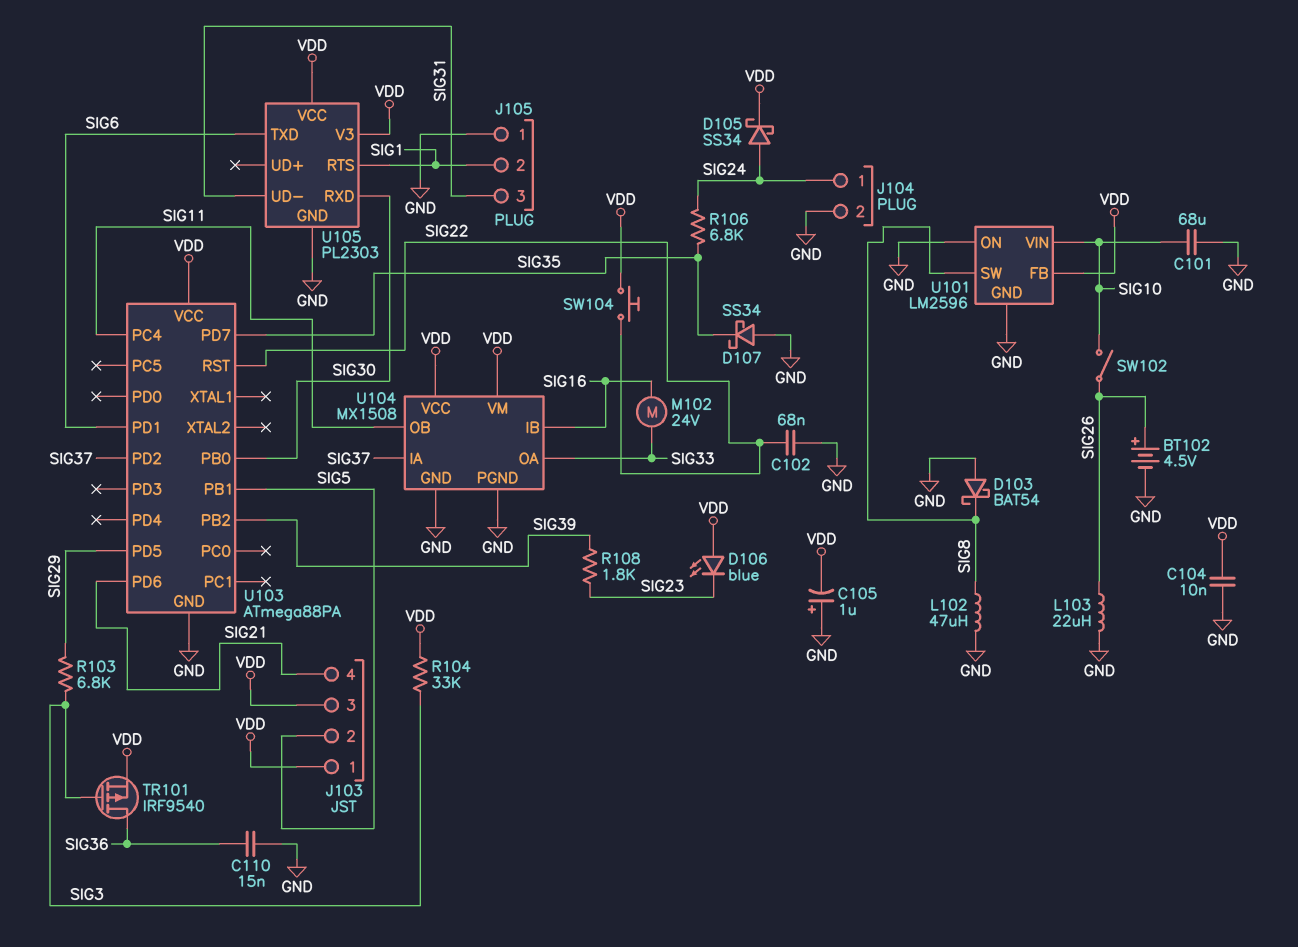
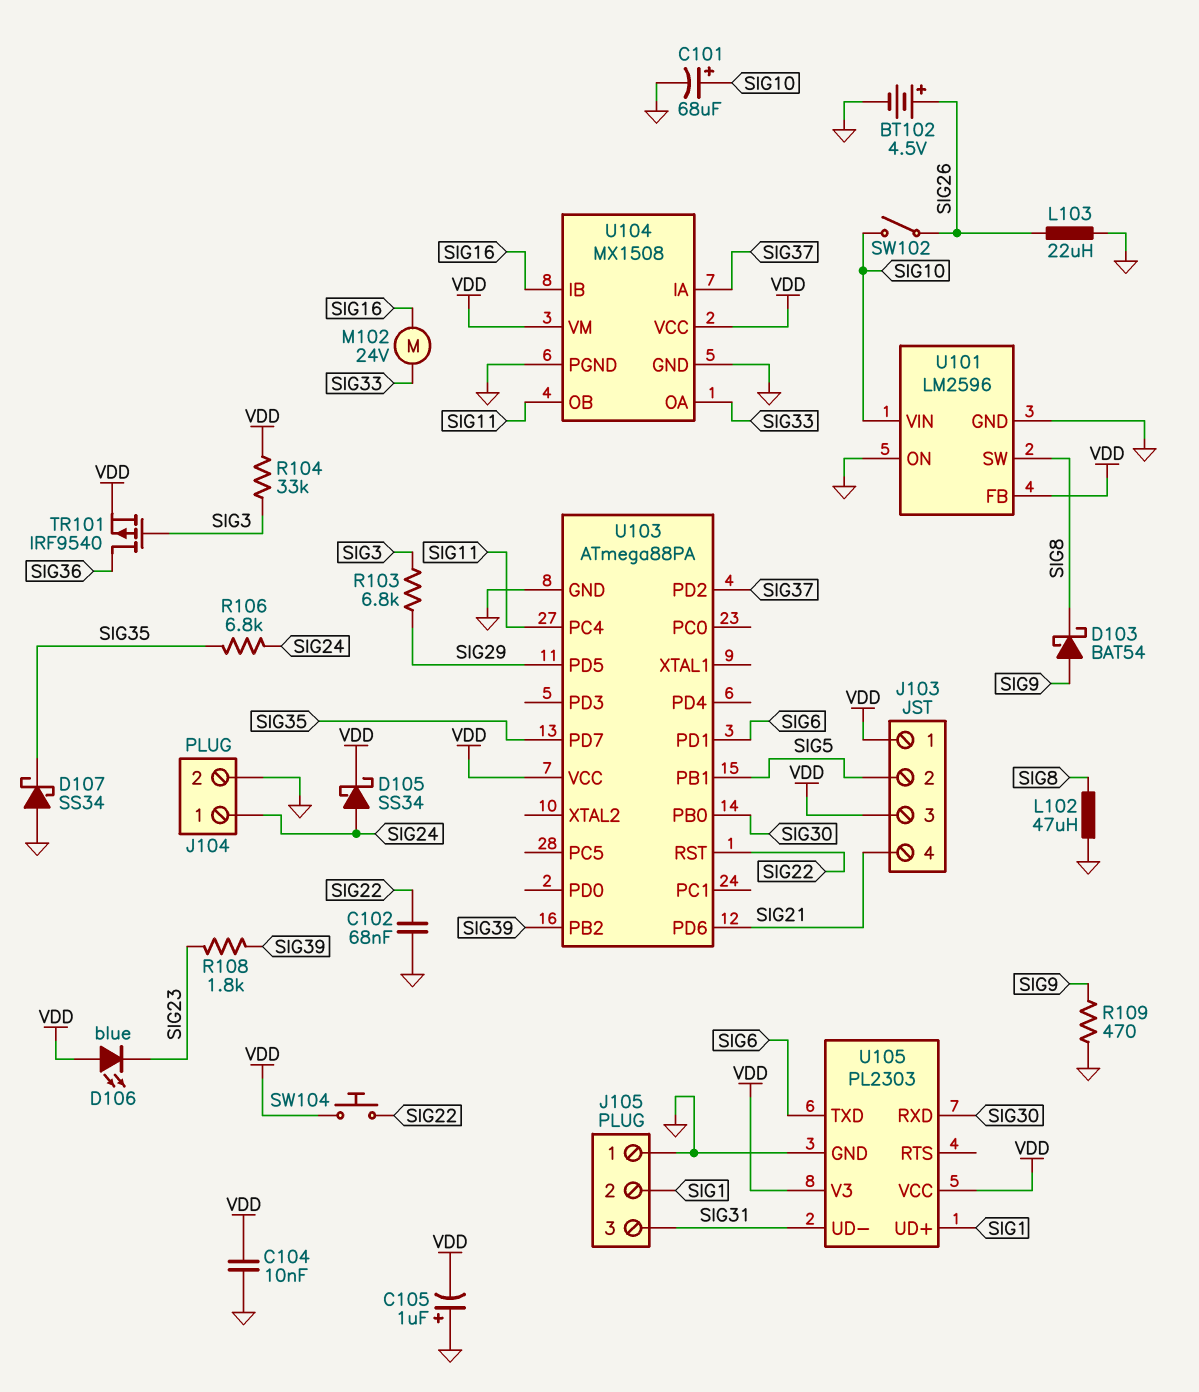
C101: 68uF (GND, SIG10) -> 68uF (plus SIG10, minus GND)
C110: 15nF (GND, SIG36) -> none
D103: schottky BAT54 (A GND, K SIG8) -> schottky BAT54 (A SIG9, K SIG8)
R109: none -> 470 (GND, SIG9)
U105 pin RTS: SIG1 -> none
U105 pin UD+: none -> SIG1

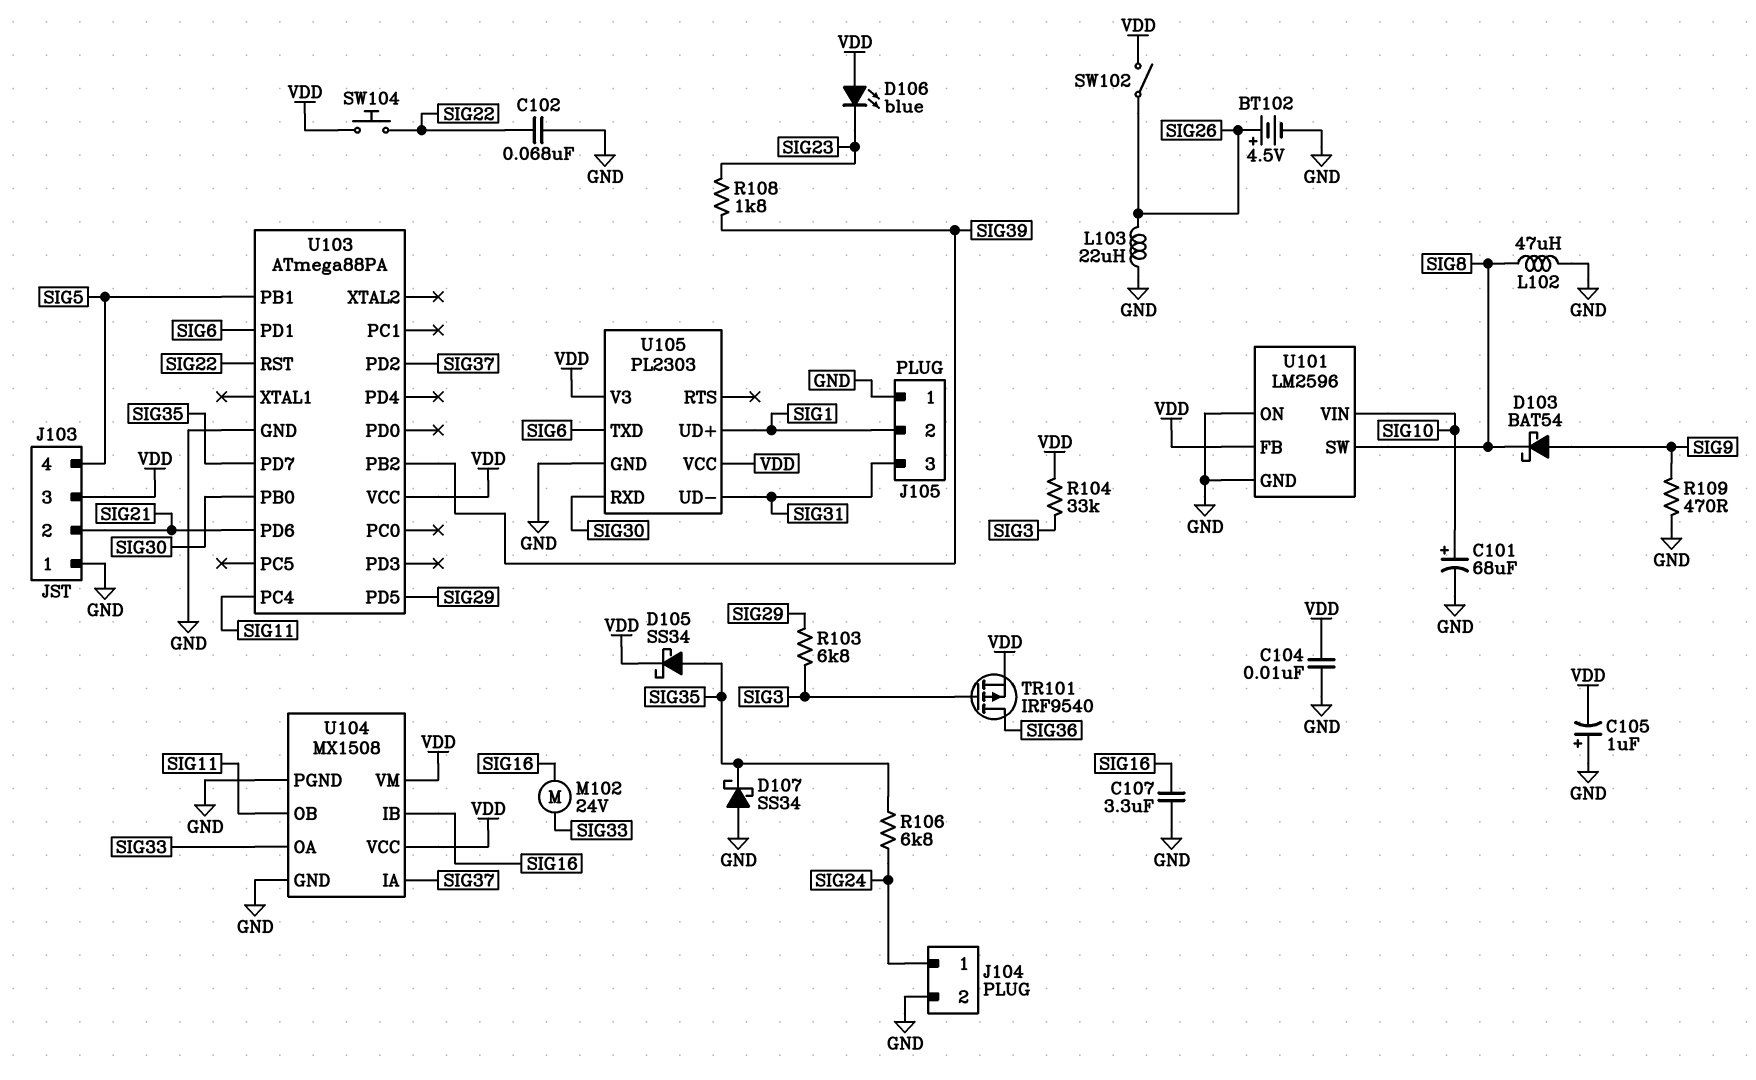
C107: none -> 3.3uF (GND, SIG16)
D105: schottky SS34 (A SIG24, K VDD) -> schottky SS34 (A SIG35, K VDD)
J103 pin 1: VDD -> GND
J103 pin 2: SIG5 -> SIG21
J103 pin 4: SIG21 -> SIG5
SW102: switch (SIG10, SIG26) -> switch (SIG26, VDD)

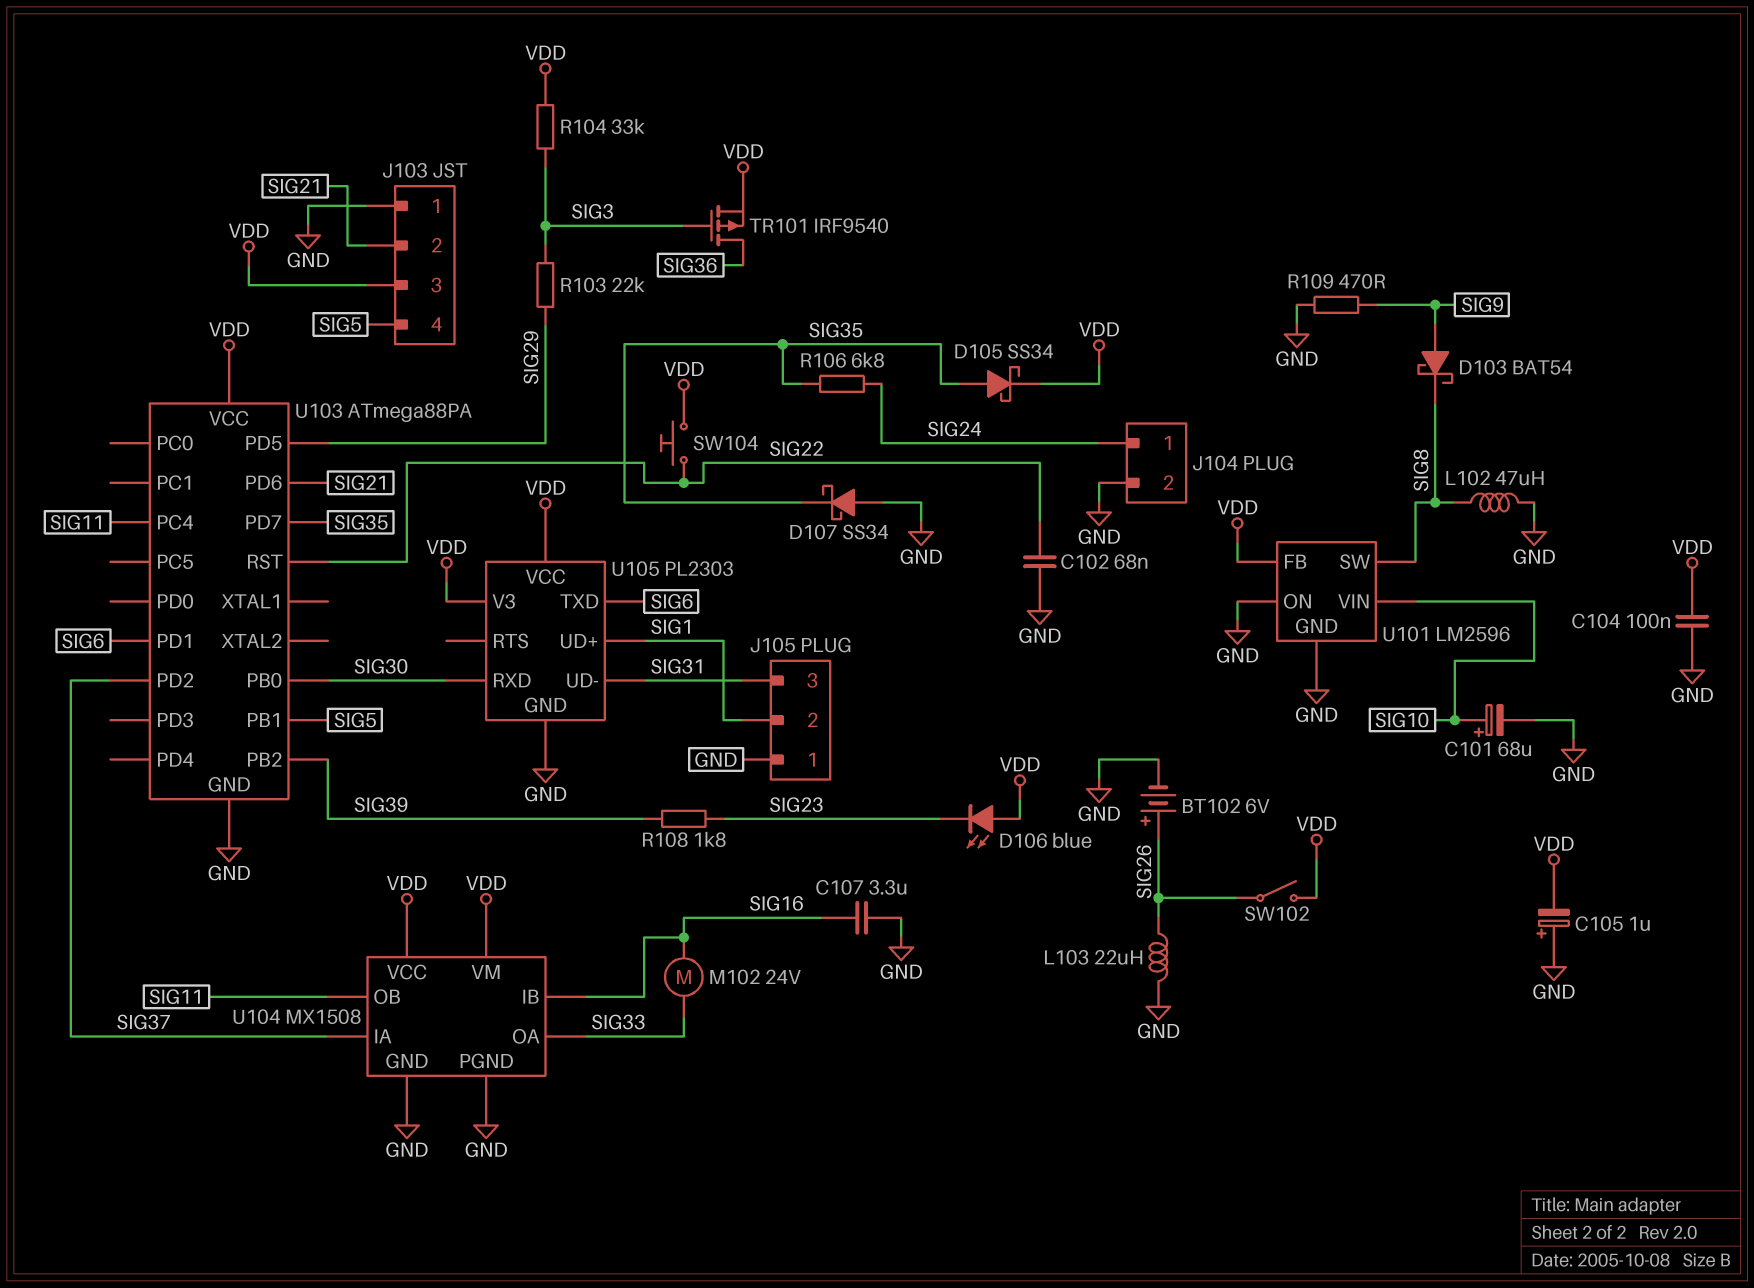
BT102: 4.5V (plus SIG26, minus GND) -> 6V (plus SIG26, minus GND)
C104: 10nF (GND, VDD) -> 100nF (GND, VDD)
R103: 6.8k (SIG3, SIG29) -> 22k (SIG3, SIG29)

